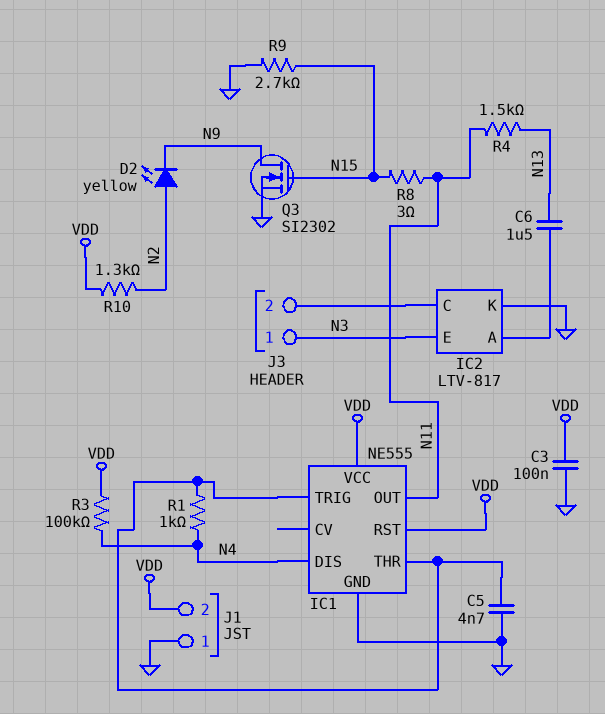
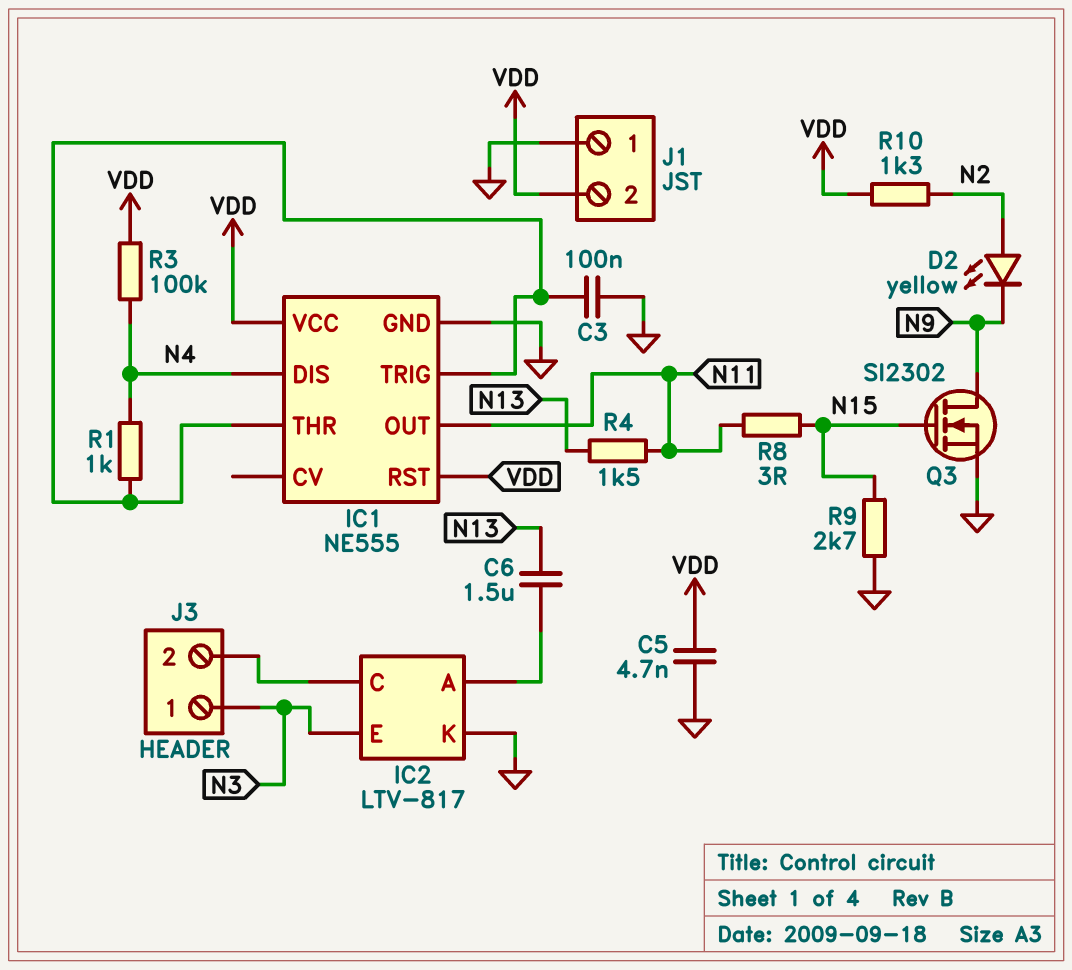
C3: 100nF (GND, VDD) -> 100nF (GND, IC1/THR)
C5: 4.7nF (GND, IC1/THR) -> 4.7nF (GND, VDD)

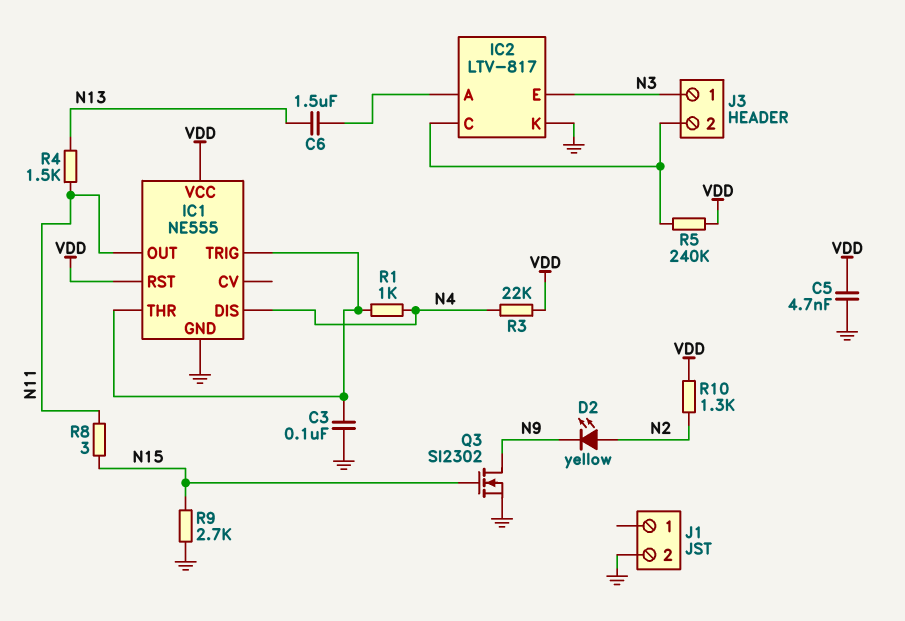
J1 pin 1: GND -> none
J1 pin 2: VDD -> GND
R3: 100k (N4, VDD) -> 22k (N4, VDD)
R5: none -> 240k (IC2/C, VDD)

